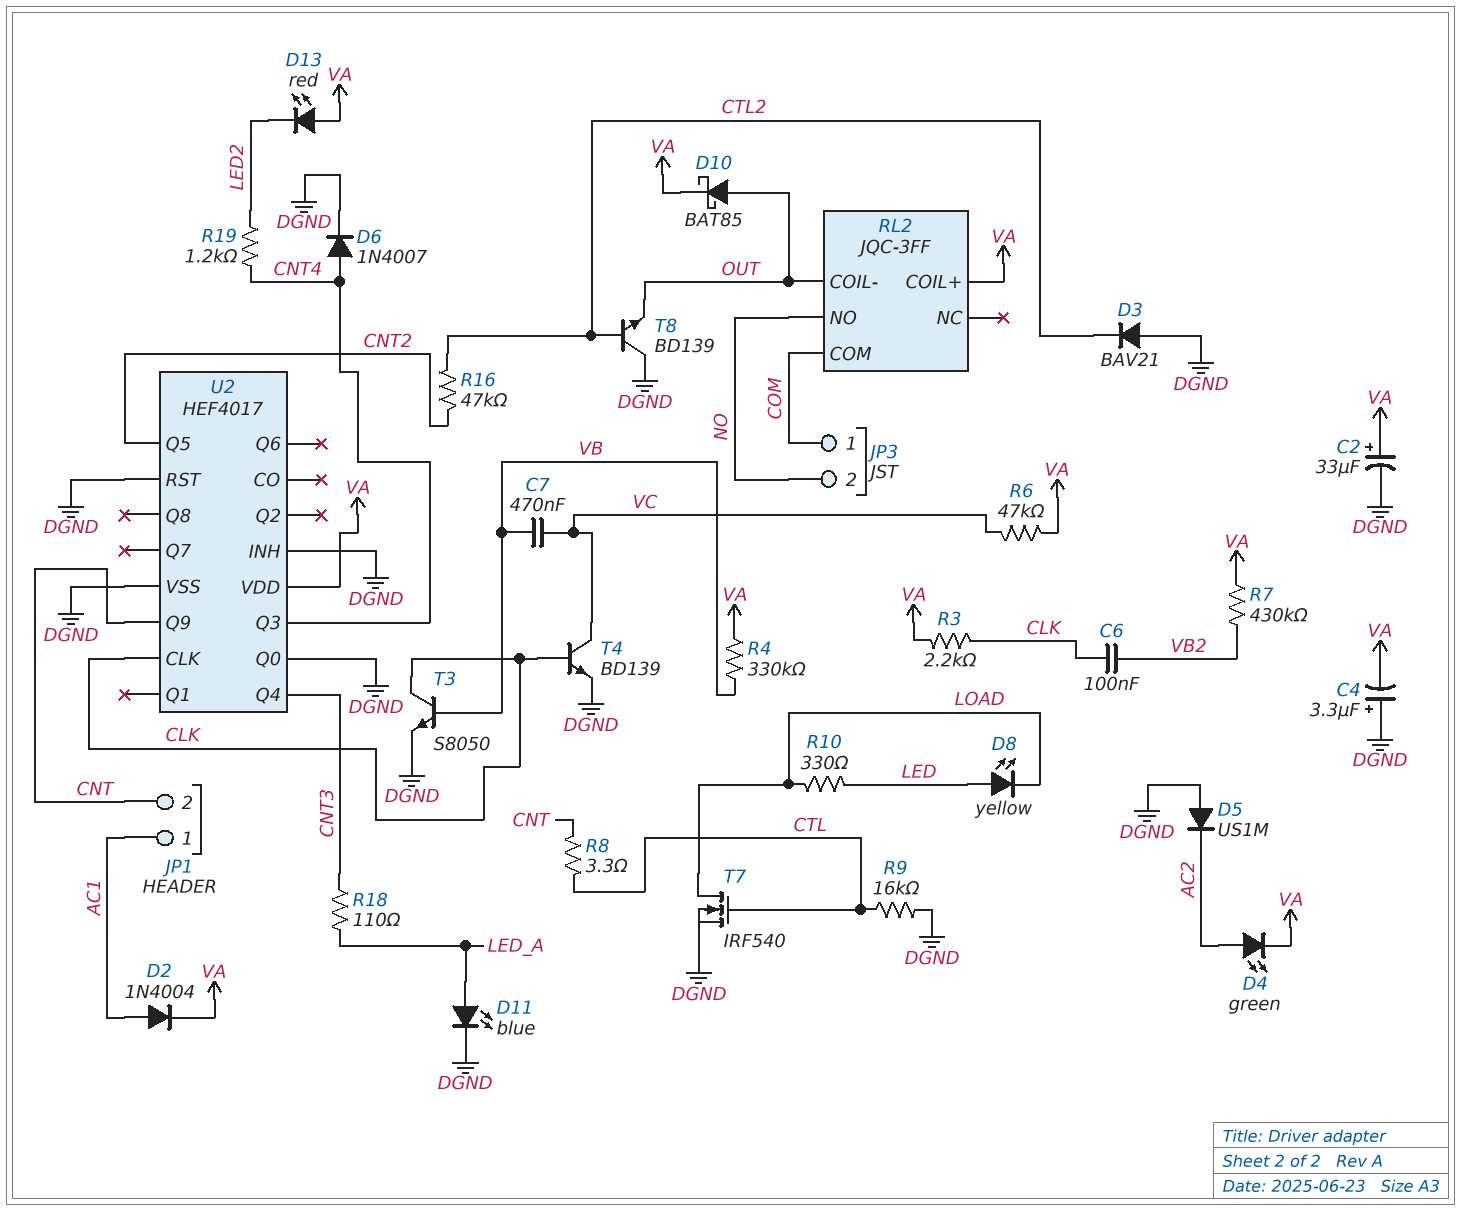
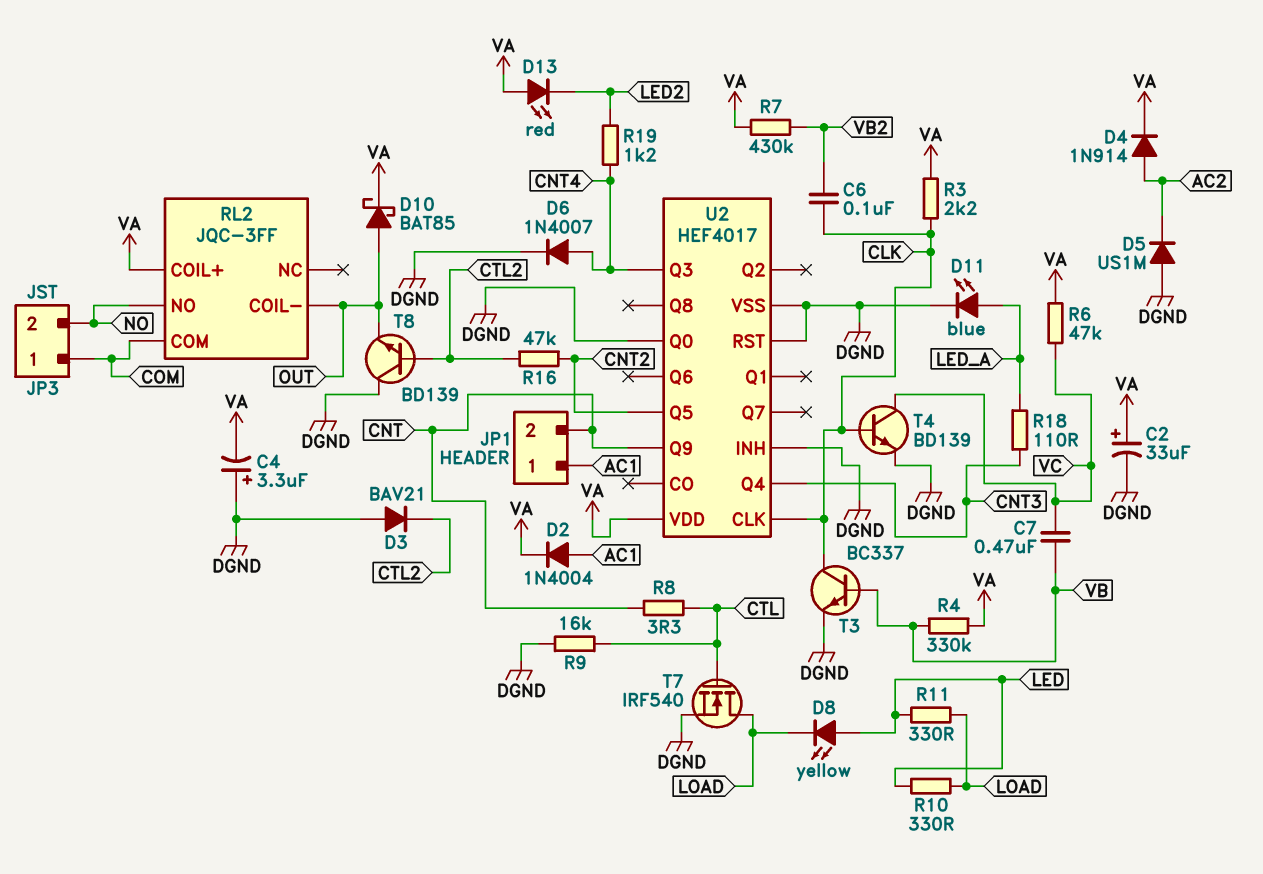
D4: LED green (A AC2, K VA) -> diode 1N914 (A AC2, K VA)
R11: none -> 330 (LED, LOAD)
T3: NPN S8050 (B VB, C CLK, E DGND) -> NPN BC337 (B VB, C CLK, E DGND)

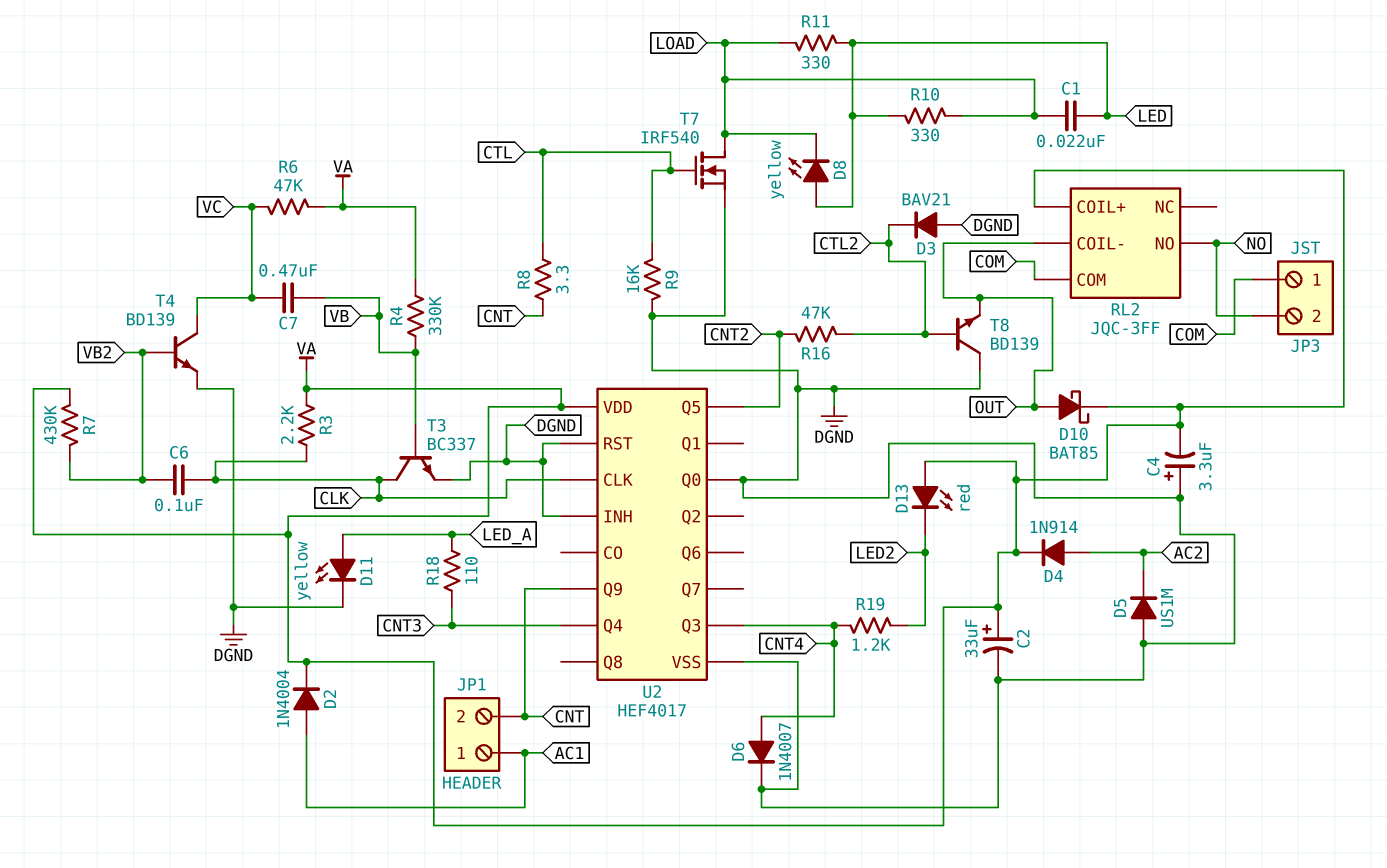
C1: none -> 22nF (LED, LOAD)
D11: LED blue (A LED_A, K DGND) -> LED yellow (A LED_A, K DGND)
T4: NPN BD139 (B CLK, C VC, E DGND) -> NPN BD139 (B VB2, C VC, E DGND)

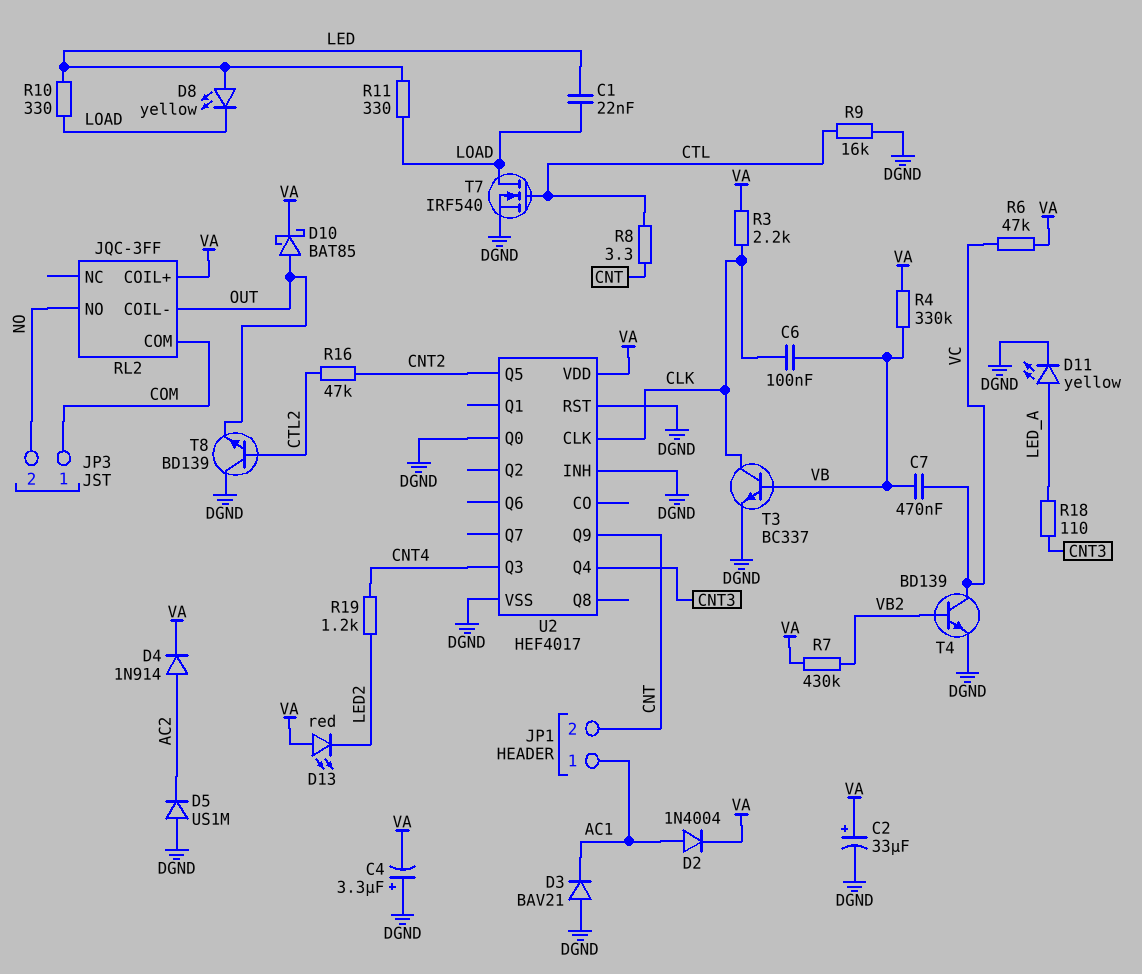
C6: 100nF (CLK, VB2) -> 100nF (CLK, VB)
D3: diode BAV21 (A DGND, K CTL2) -> diode BAV21 (A DGND, K AC1)
D6: diode 1N4007 (A CNT4, K DGND) -> none

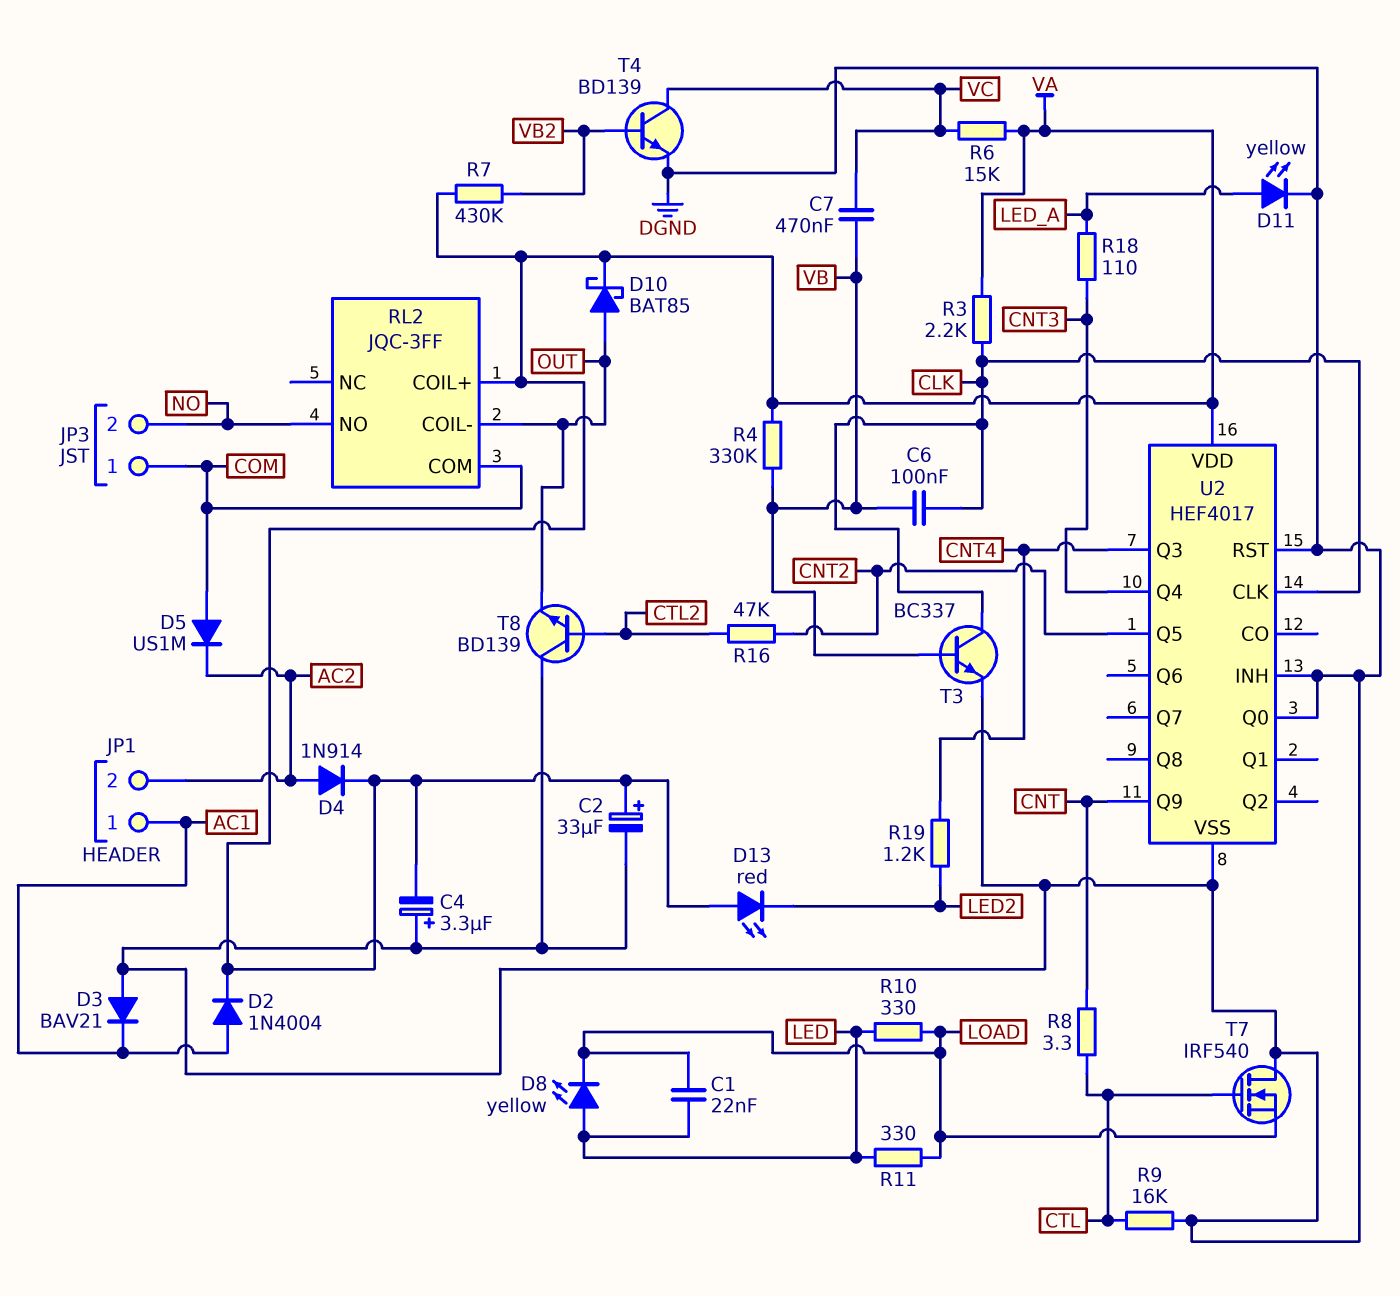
D5: diode US1M (A DGND, K AC2) -> diode US1M (A COM, K AC2)
JP1 pin 2: CNT -> AC2
R6: 47k (VA, VC) -> 15k (VA, VC)
T7: NMOS IRF540 (G CTL, D LOAD, S DGND) -> NMOS IRF540 (G CTL, D DGND, S LOAD)

